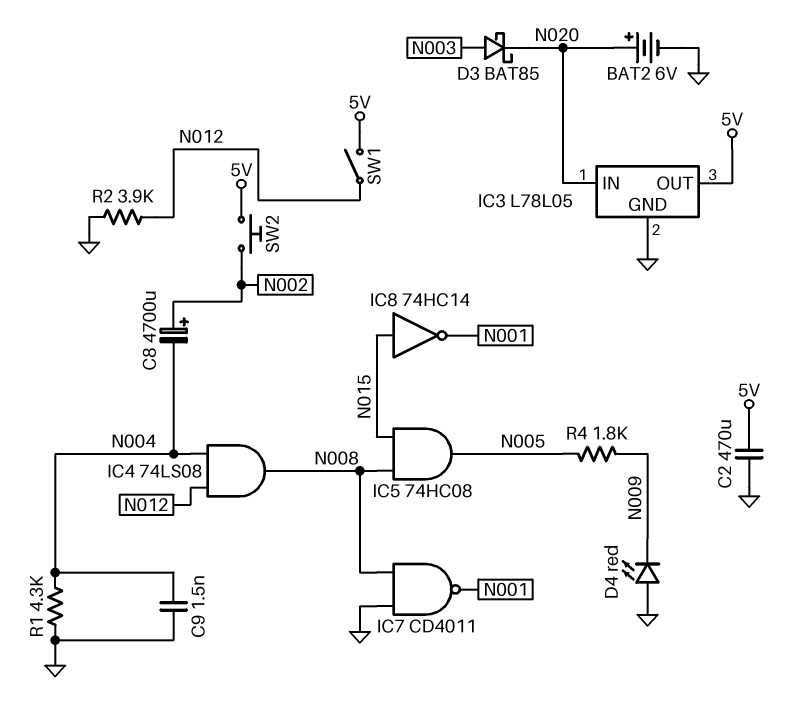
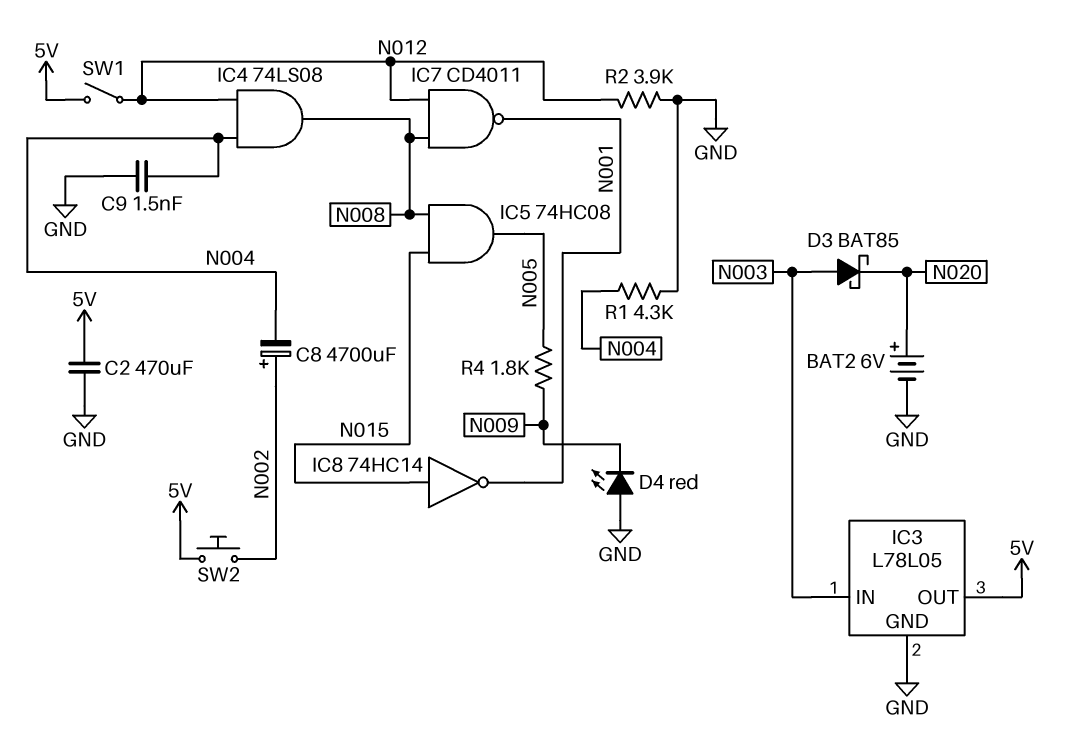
IC3 pin IN: N020 -> N003
IC7: NAND CD4011 (in GND, in N008, out N001) -> NAND CD4011 (in N008, in N012, out N001)

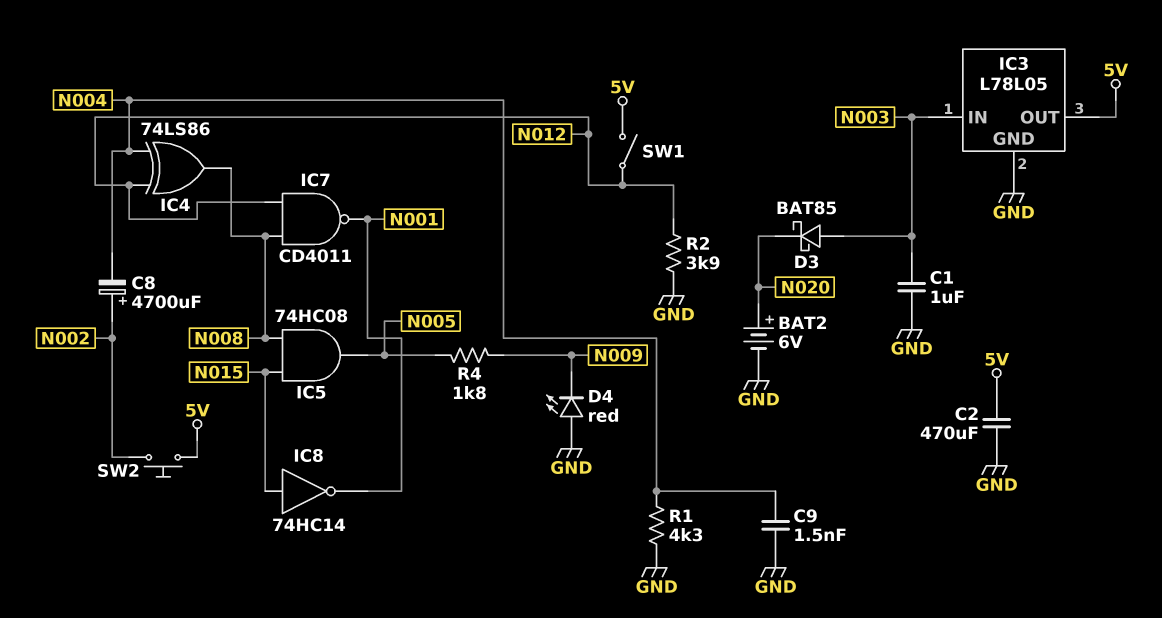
C1: none -> 1uF (GND, N003)
IC4: AND 74LS08 (in N004, in N012, out N008) -> XOR 74LS86 (in N004, in N012, out N008)

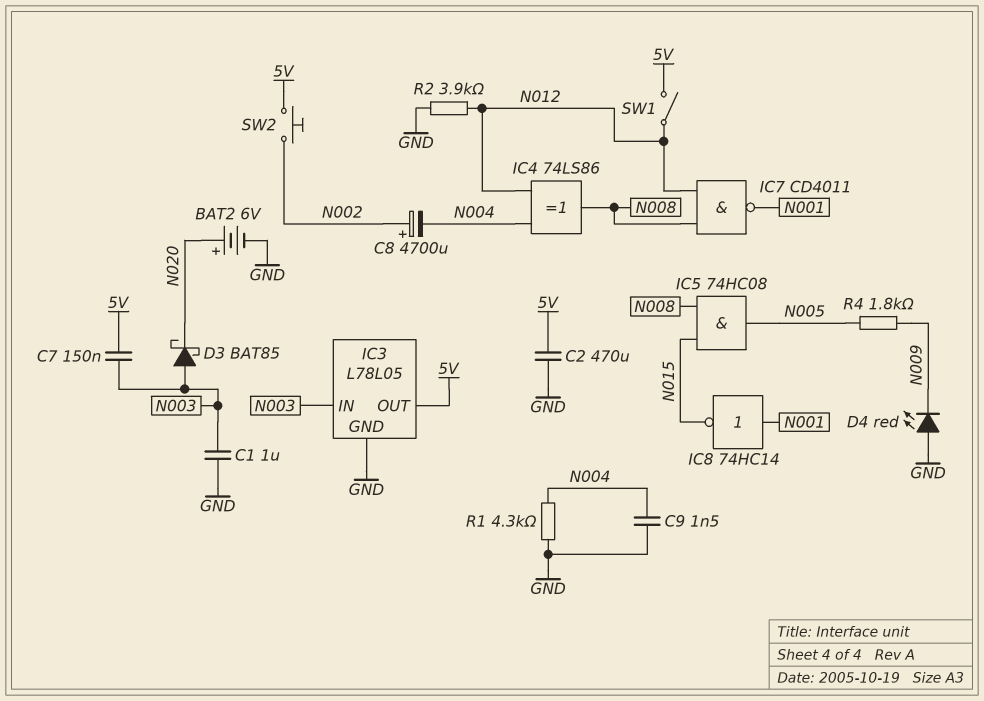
C7: none -> 150nF (5V, N003)
IC8: NOT 74HC14 (in N015, out N001) -> NOT 74HC14 (in N001, out N015)

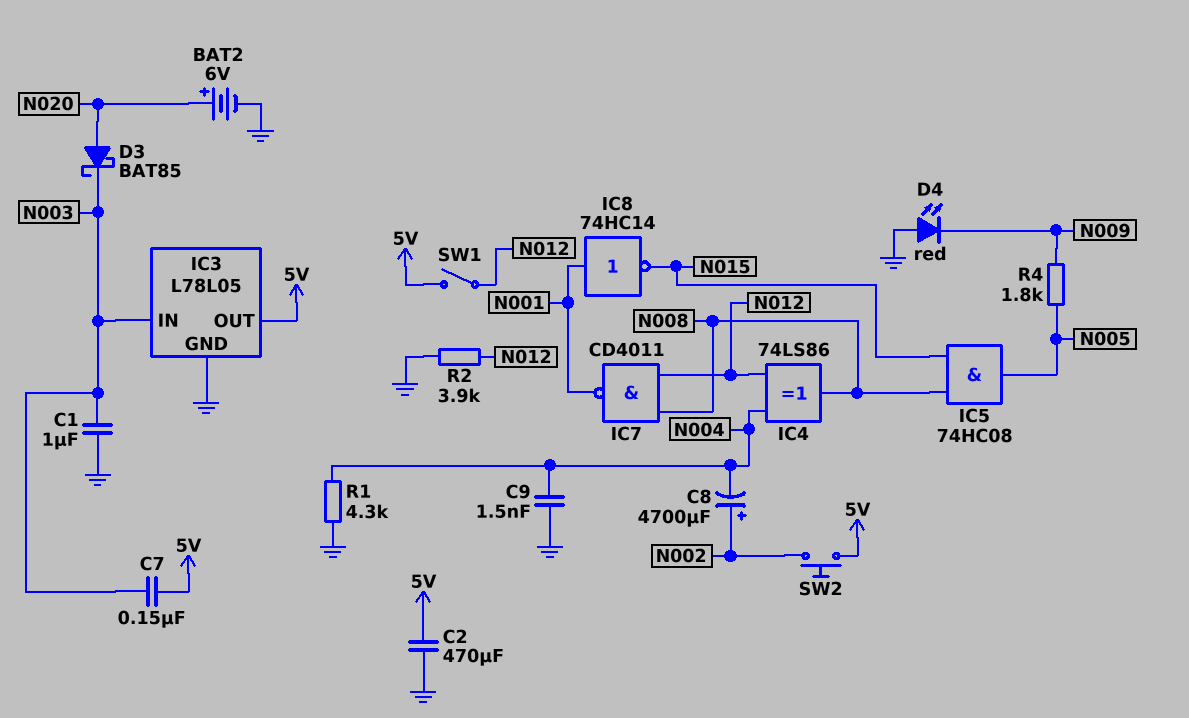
D3: schottky BAT85 (A N003, K N020) -> schottky BAT85 (A N020, K N003)

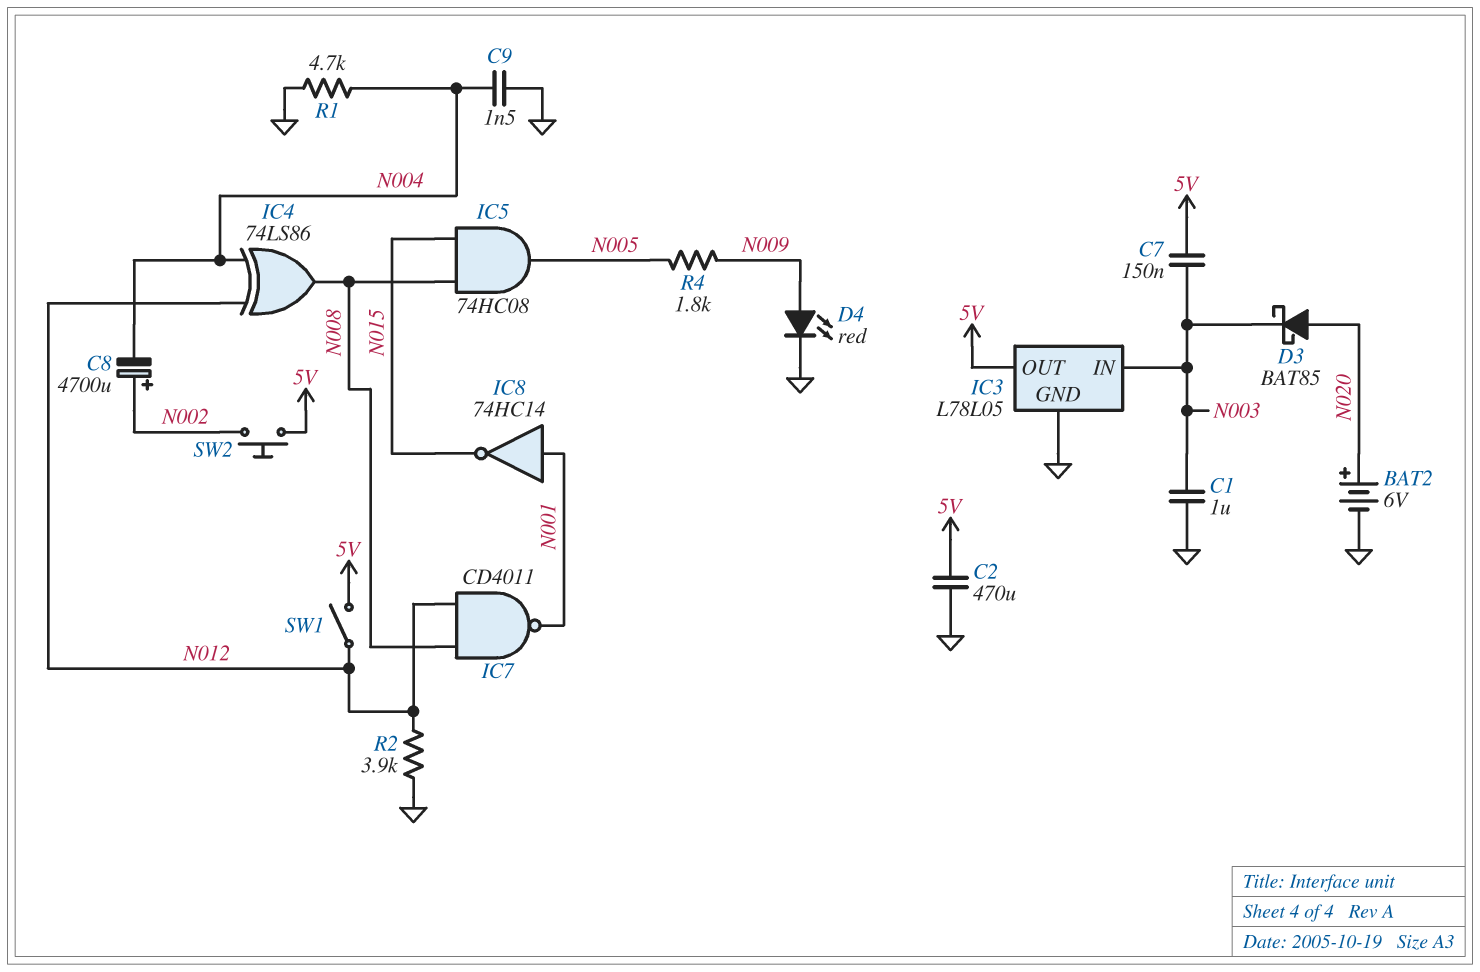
D4: LED red (A GND, K N009) -> LED red (A N009, K GND)
R1: 4.3k (GND, N004) -> 4.7k (GND, N004)

